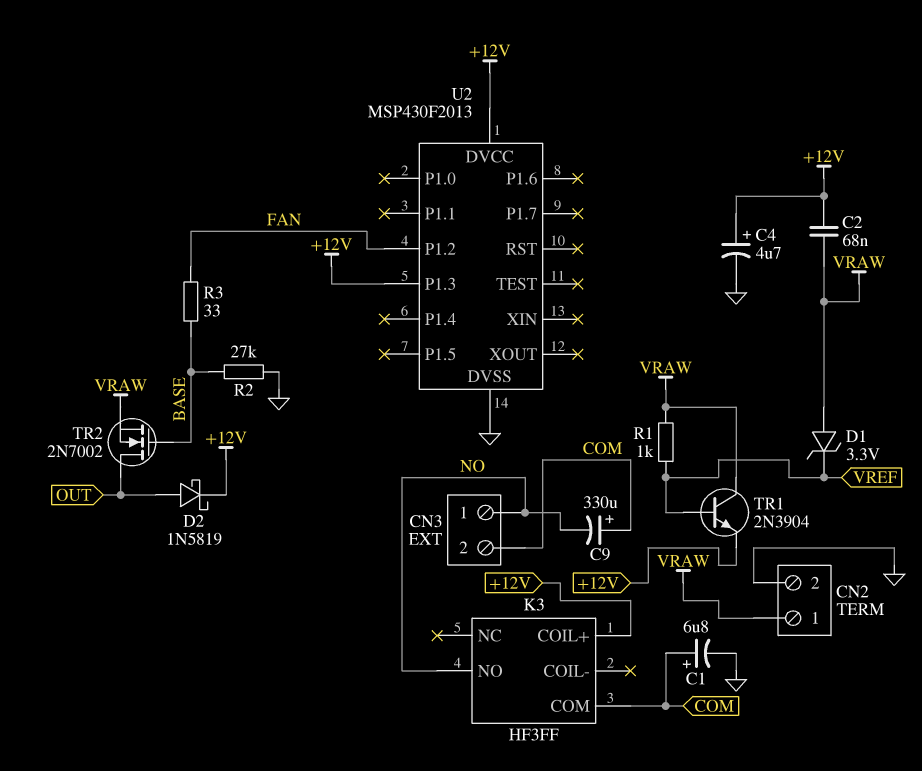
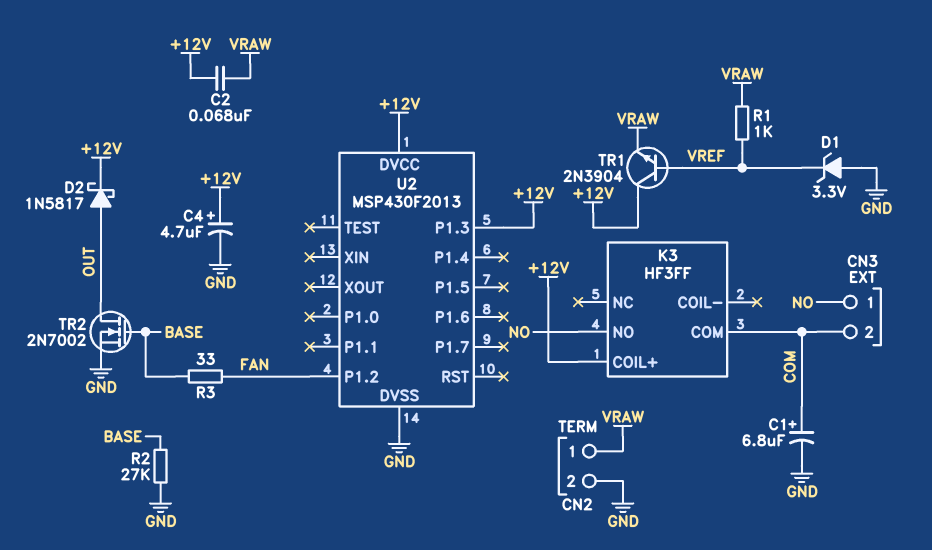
C9: 330uF (plus COM, minus NO) -> none
D1: zener 3.3V (A VRAW, K VREF) -> zener 3.3V (A GND, K VREF)
D2: schottky 1N5819 (A OUT, K +12V) -> schottky 1N5817 (A OUT, K +12V)
TR1: NPN 2N3904 (B VREF, C VRAW, E +12V) -> NPN 2N3904 (B VREF, C +12V, E VRAW)
TR2: NMOS 2N7002 (G BASE, D OUT, S VRAW) -> NMOS 2N7002 (G BASE, D OUT, S GND)

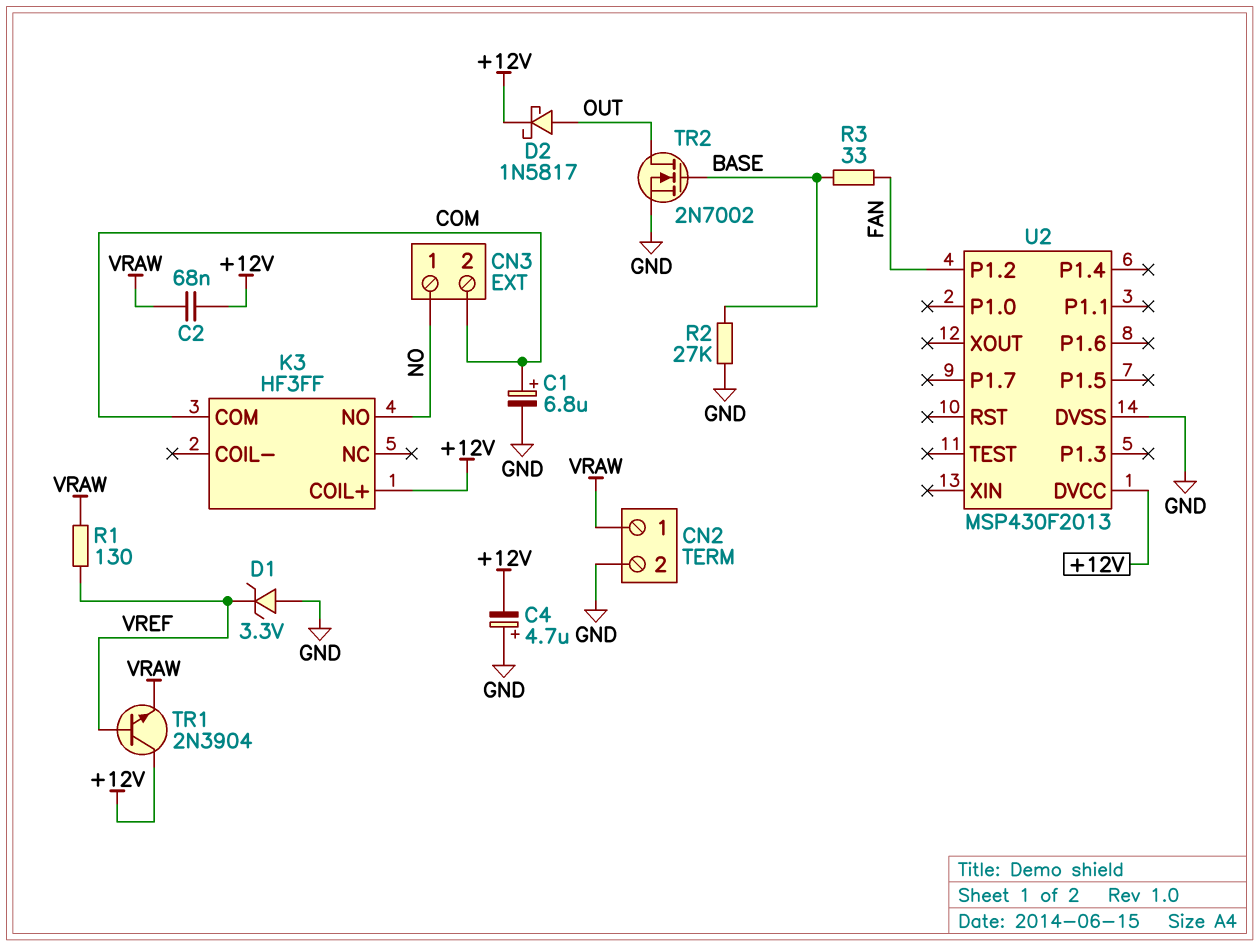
C4: 4.7uF (plus +12V, minus GND) -> 4.7uF (plus GND, minus +12V)
R1: 1k (VRAW, VREF) -> 130 (VRAW, VREF)
U2 pin P1.3: +12V -> none

